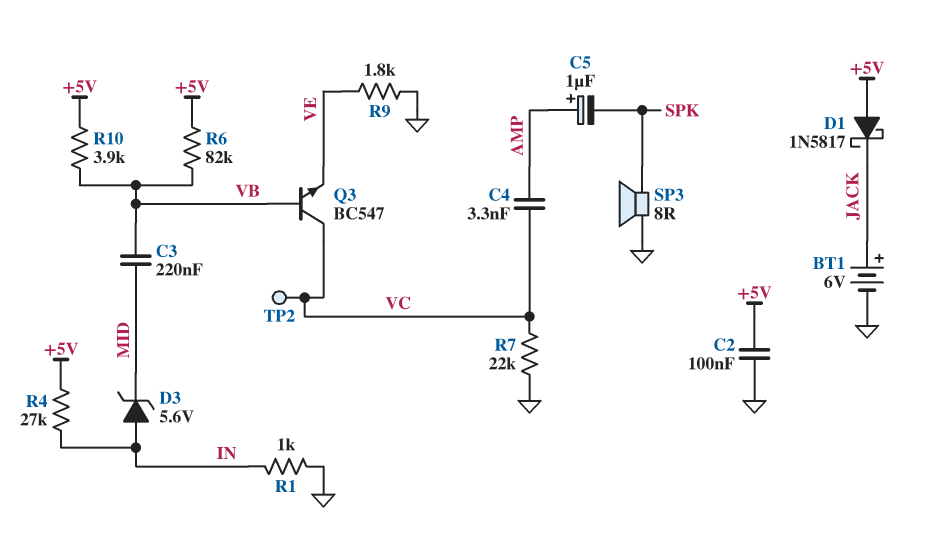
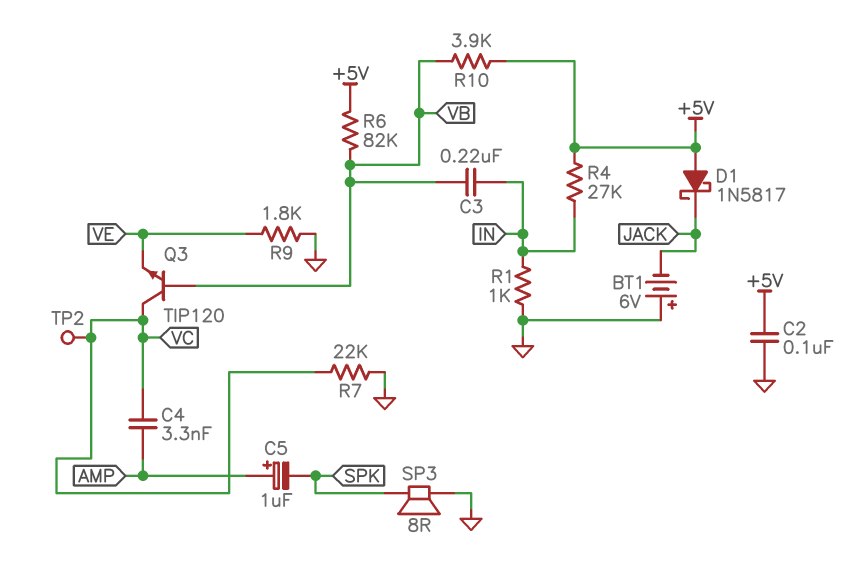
BT1: 6V (plus JACK, minus GND) -> 6V (plus GND, minus JACK)
C3: 220nF (MID, VB) -> 220nF (IN, VB)
D3: zener 5.6V (A IN, K MID) -> none
Q3: NPN BC547 (B VB, C VC, E VE) -> NPN TIP120 (B VB, C VC, E VE)

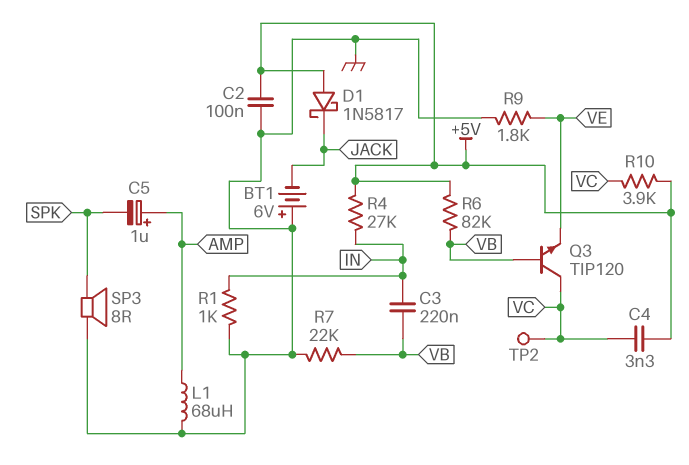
C4: 3.3nF (AMP, VC) -> 3.3nF (+5V, VC)
L1: none -> 68uH (AMP, GND)
R7: 22k (GND, VC) -> 22k (GND, VB)
R10: 3.9k (+5V, VB) -> 3.9k (+5V, VC)

